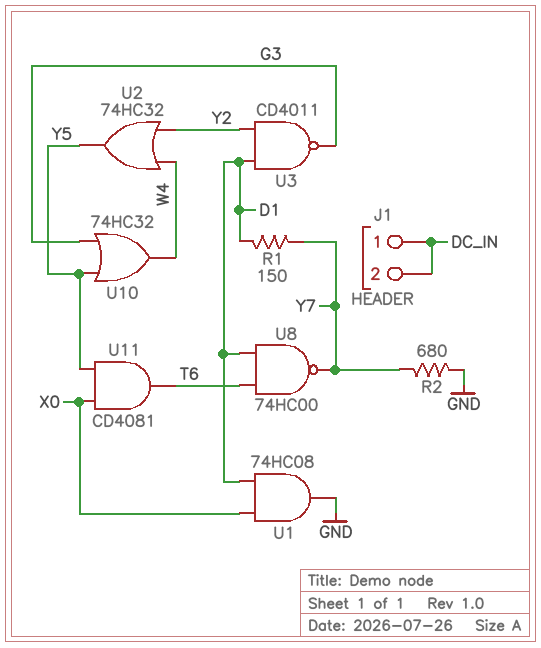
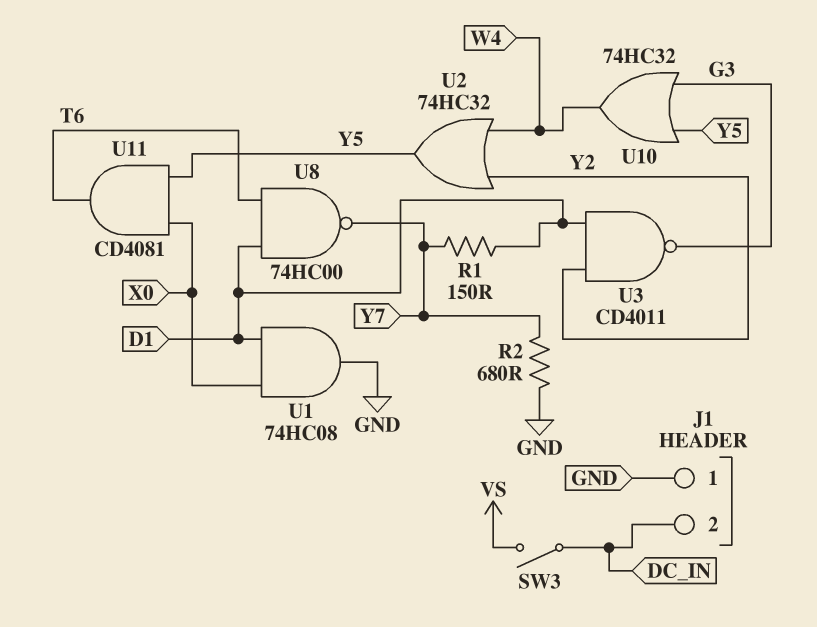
J1 pin 1: DC_IN -> GND
SW3: none -> switch (DC_IN, VS)

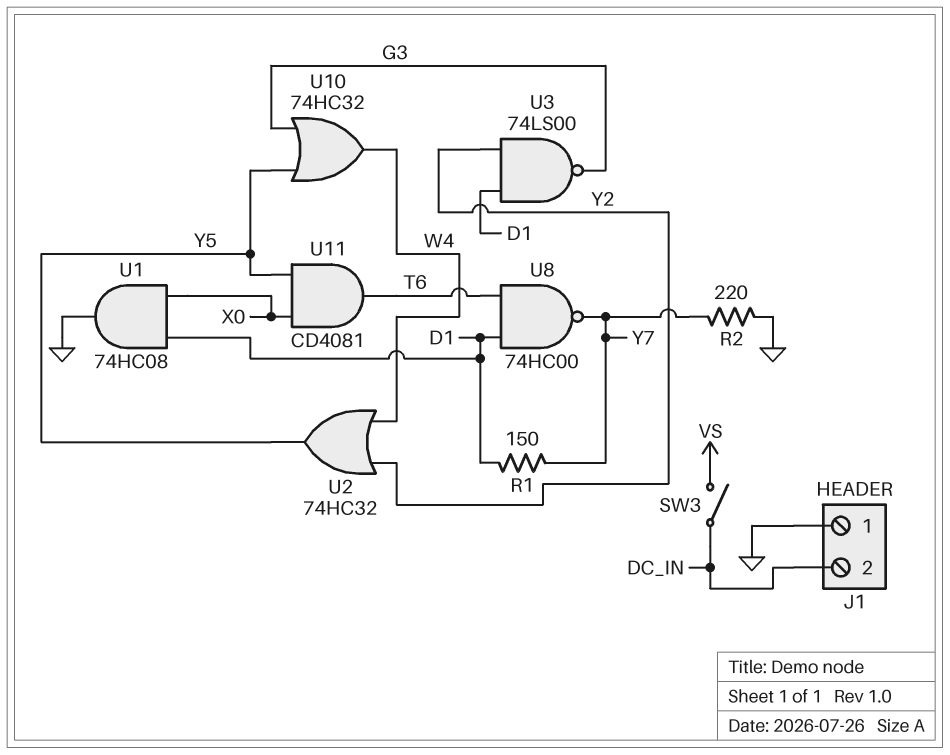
R2: 680 (GND, Y7) -> 220 (GND, Y7)
U3: NAND CD4011 (in D1, in Y2, out G3) -> NAND 74LS00 (in D1, in Y2, out G3)

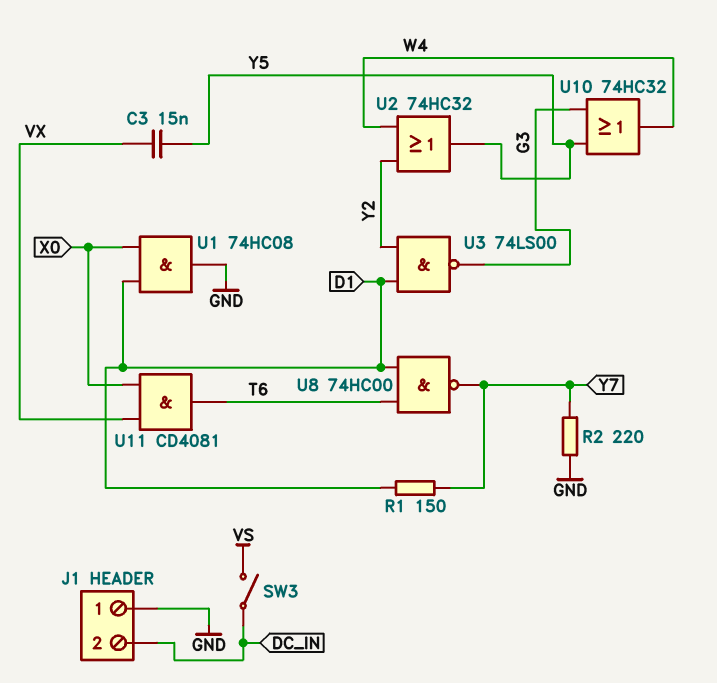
C3: none -> 15nF (VX, Y5)
U11: AND CD4081 (in X0, in Y5, out T6) -> AND CD4081 (in VX, in X0, out T6)

